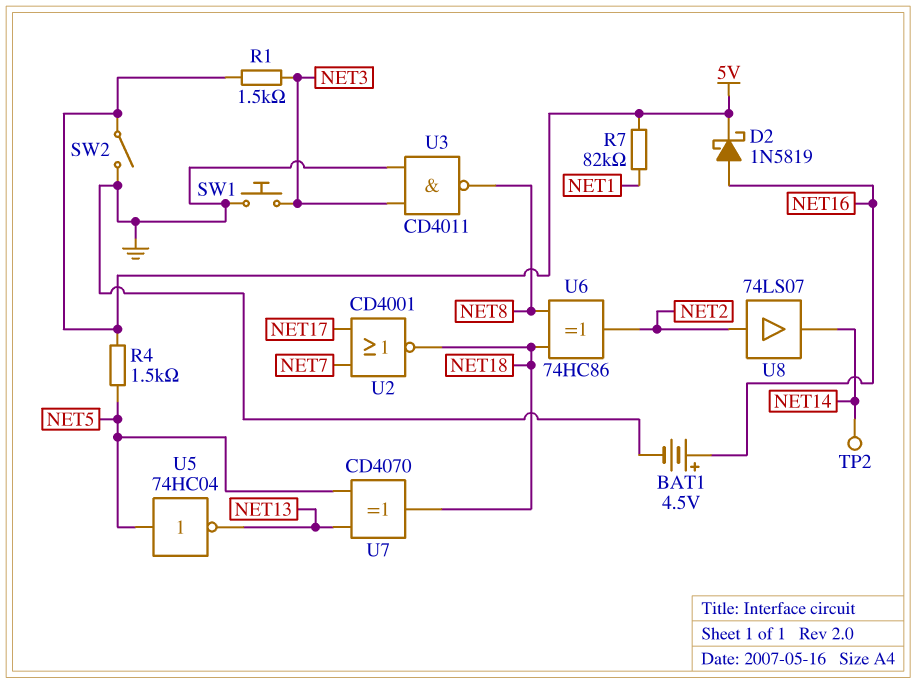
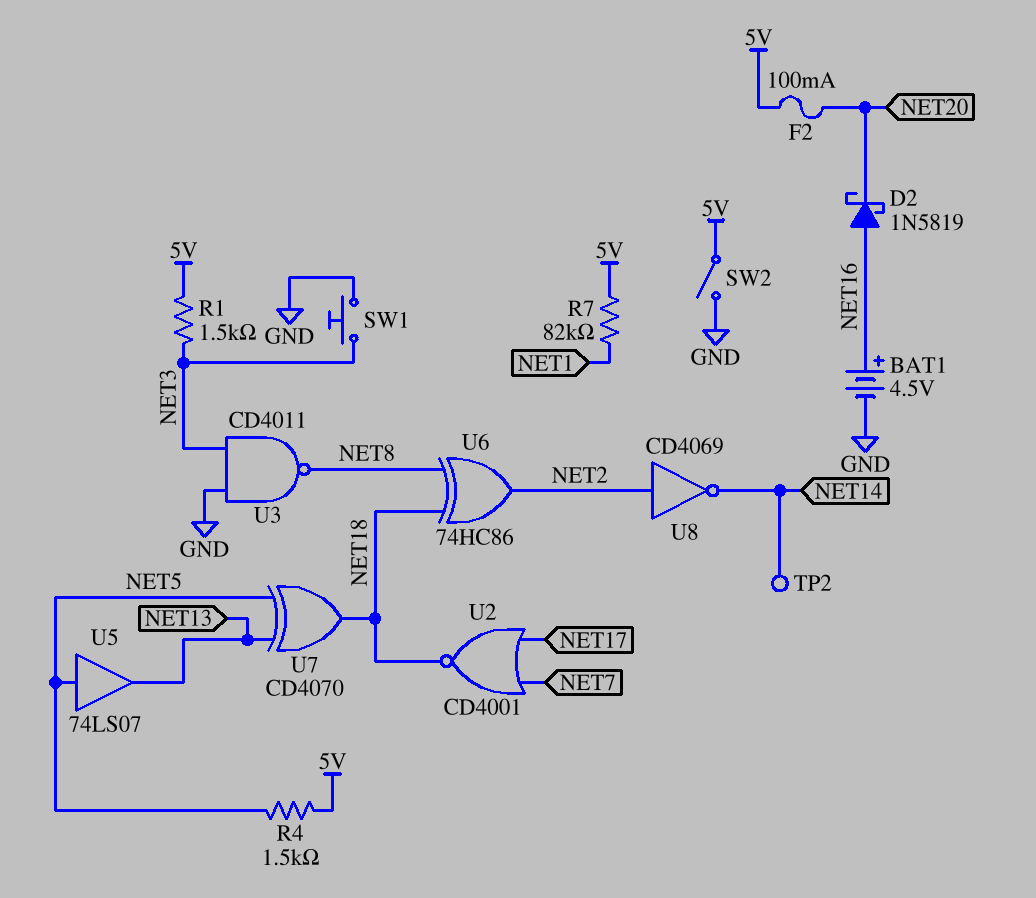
D2: schottky 1N5819 (A NET16, K 5V) -> schottky 1N5819 (A NET16, K NET20)
F2: none -> 100mA (5V, NET20)
U5: NOT 74HC04 (in NET5, out NET13) -> buffer 74LS07 (in NET5, out NET13)
U8: buffer 74LS07 (in NET2, out NET14) -> NOT CD4069 (in NET2, out NET14)

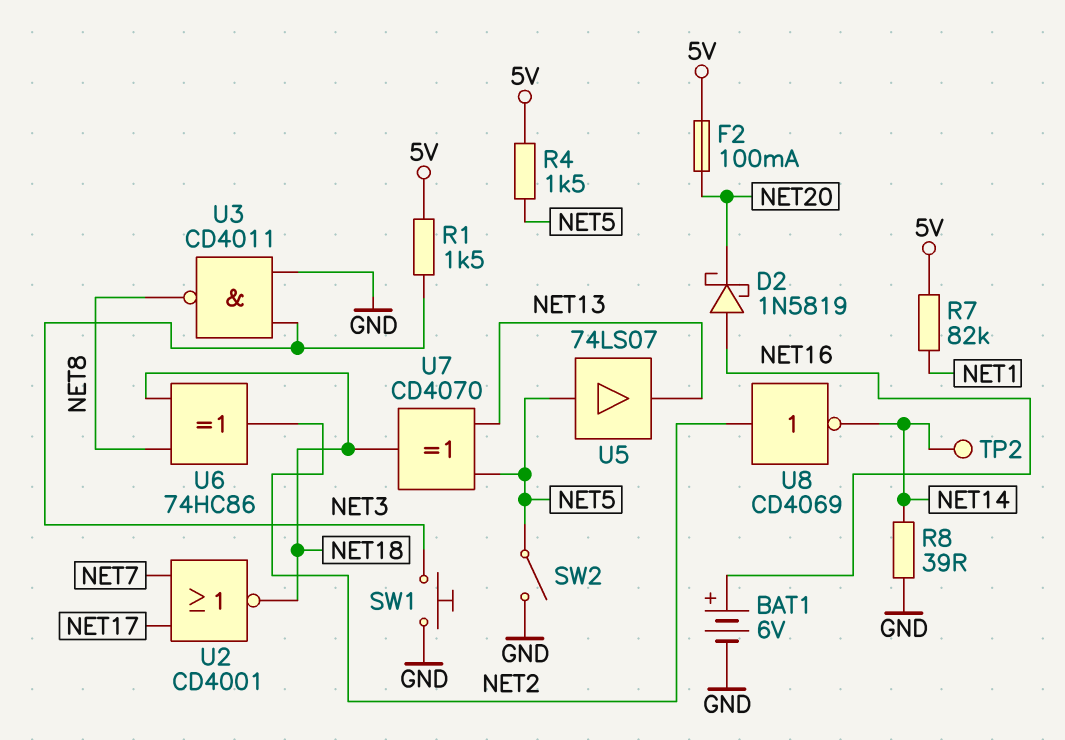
BAT1: 4.5V (plus NET16, minus GND) -> 6V (plus NET16, minus GND)
R8: none -> 39 (GND, NET14)
SW2: switch (5V, GND) -> switch (GND, NET5)

